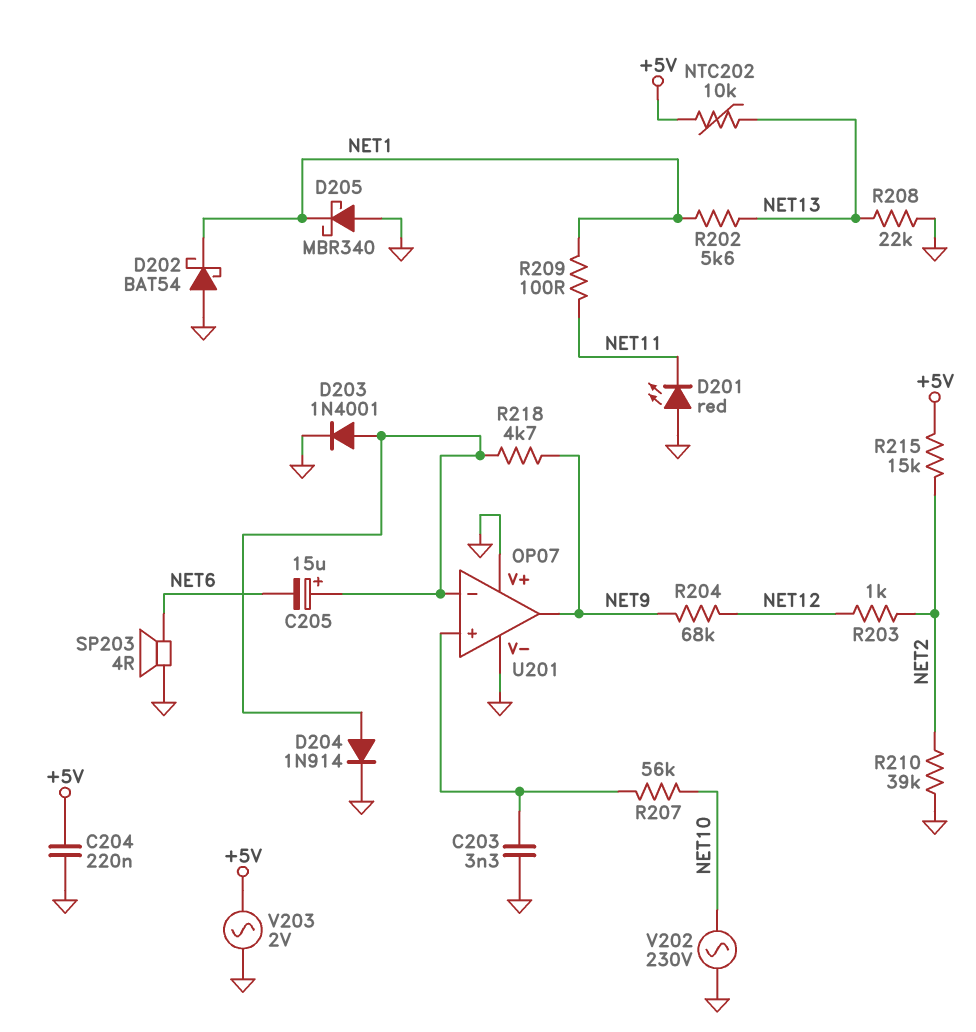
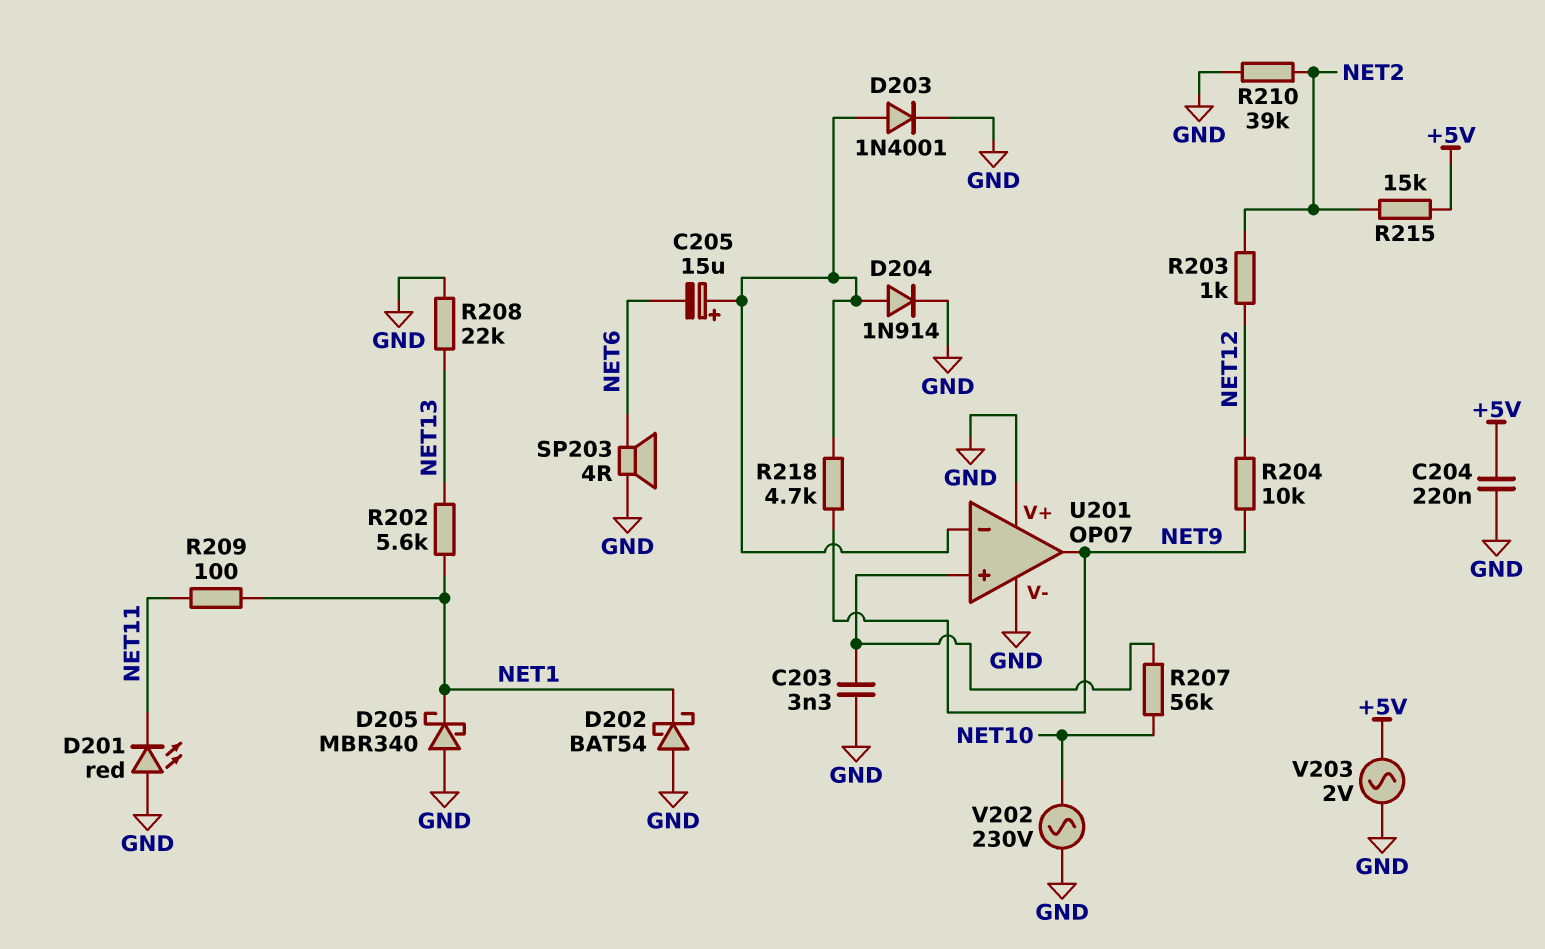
NTC202: 10k (+5V, NET13) -> none
R204: 68k (NET9, NET12) -> 10k (NET9, NET12)

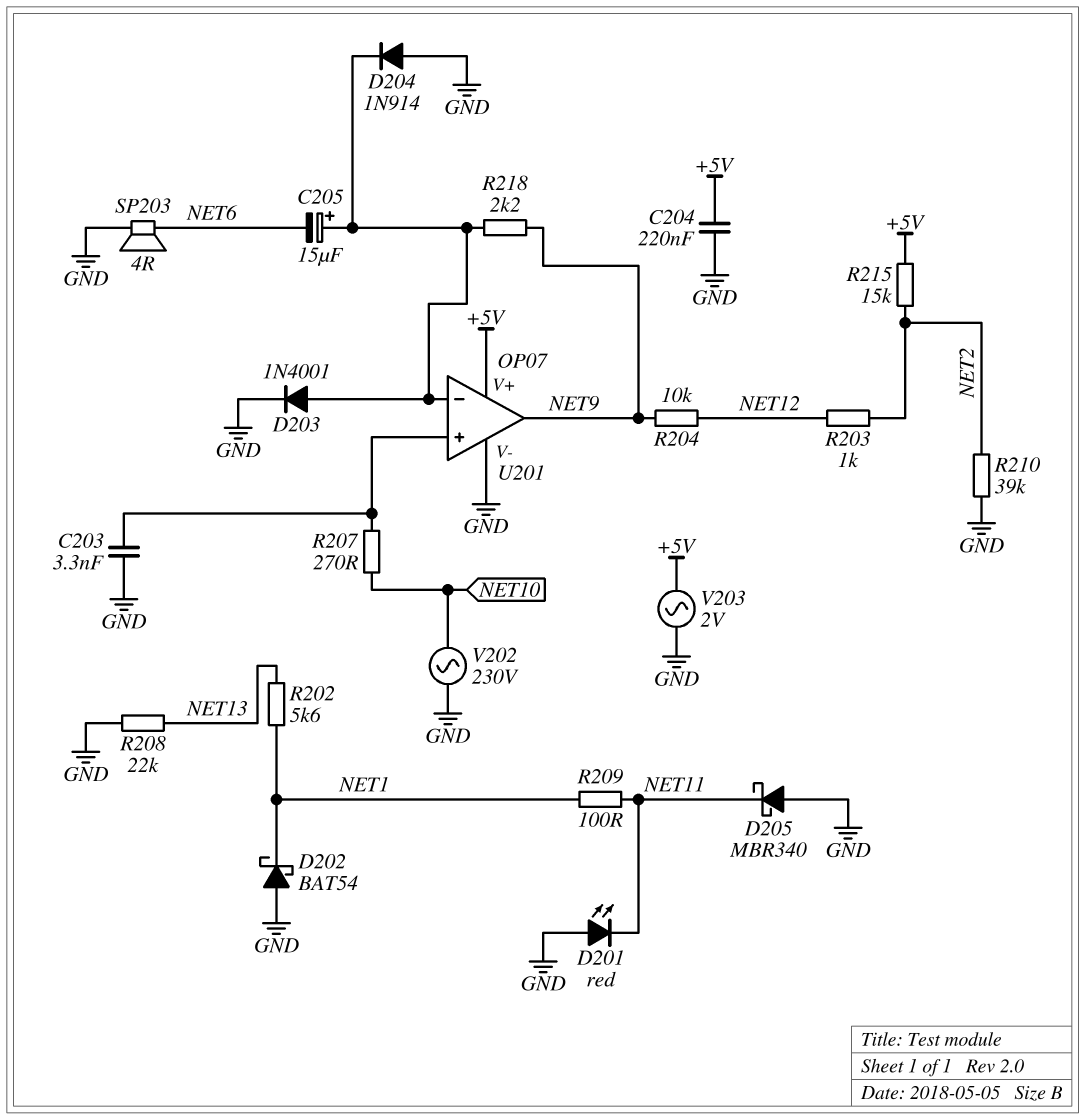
D204: diode 1N914 (A U201/in-, K GND) -> diode 1N914 (A GND, K U201/in-)
D205: schottky MBR340 (A GND, K NET1) -> schottky MBR340 (A GND, K NET11)
R207: 56k (NET10, U201/in+) -> 270 (NET10, U201/in+)
R218: 4.7k (NET9, U201/in-) -> 2.2k (NET9, U201/in-)
U201 pin V+: GND -> +5V

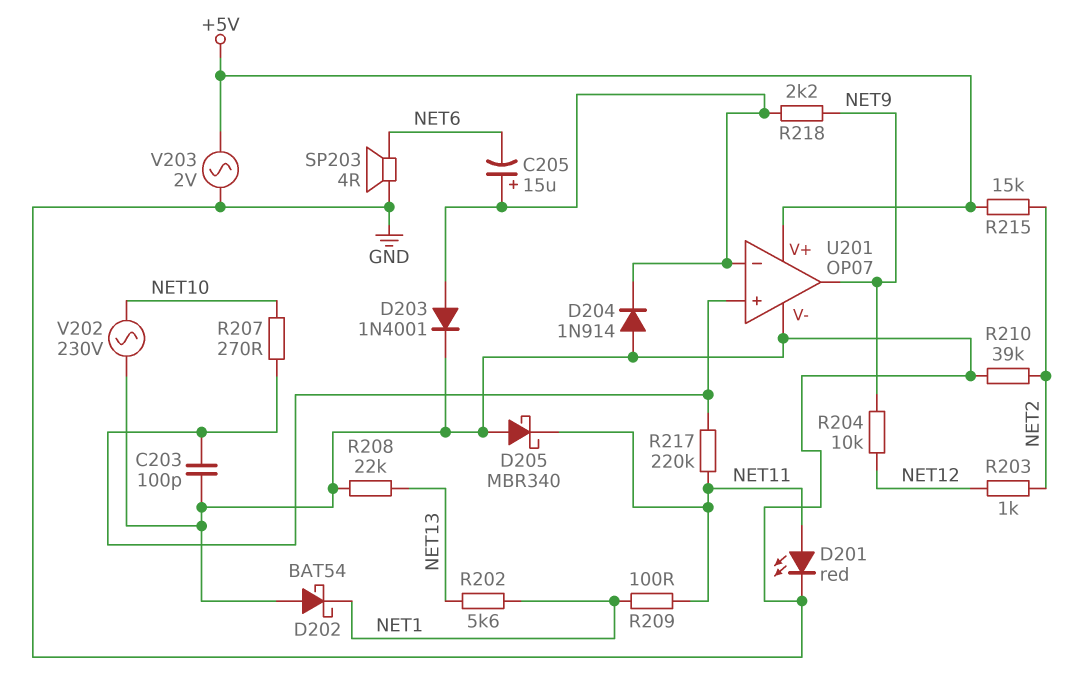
C203: 3.3nF (GND, U201/in+) -> 100pF (GND, U201/in+)
C204: 220nF (+5V, GND) -> none
D201: LED red (A GND, K NET11) -> LED red (A NET11, K GND)
R217: none -> 220k (NET11, U201/in+)

